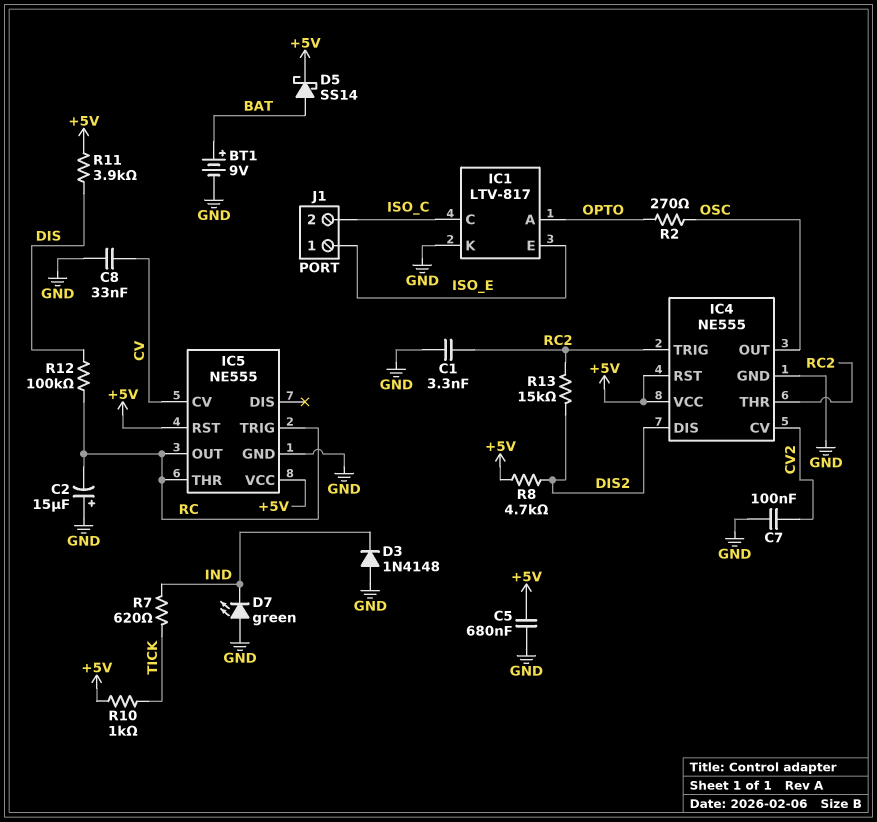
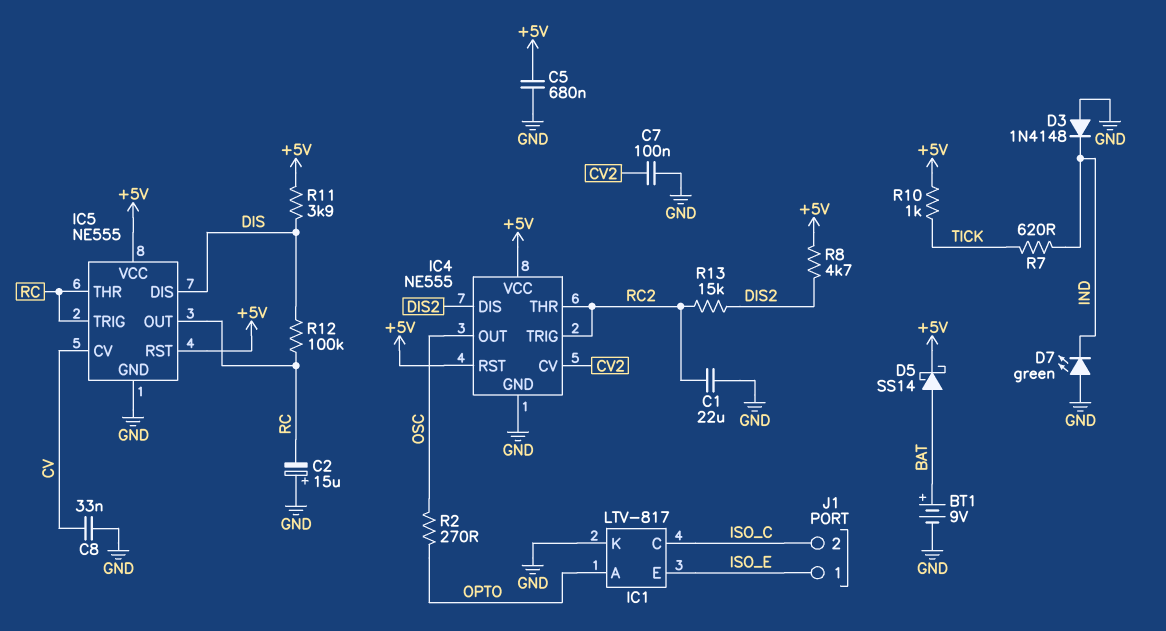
C1: 3.3nF (GND, RC2) -> 22uF (GND, RC2)
IC5 pin DIS: none -> DIS

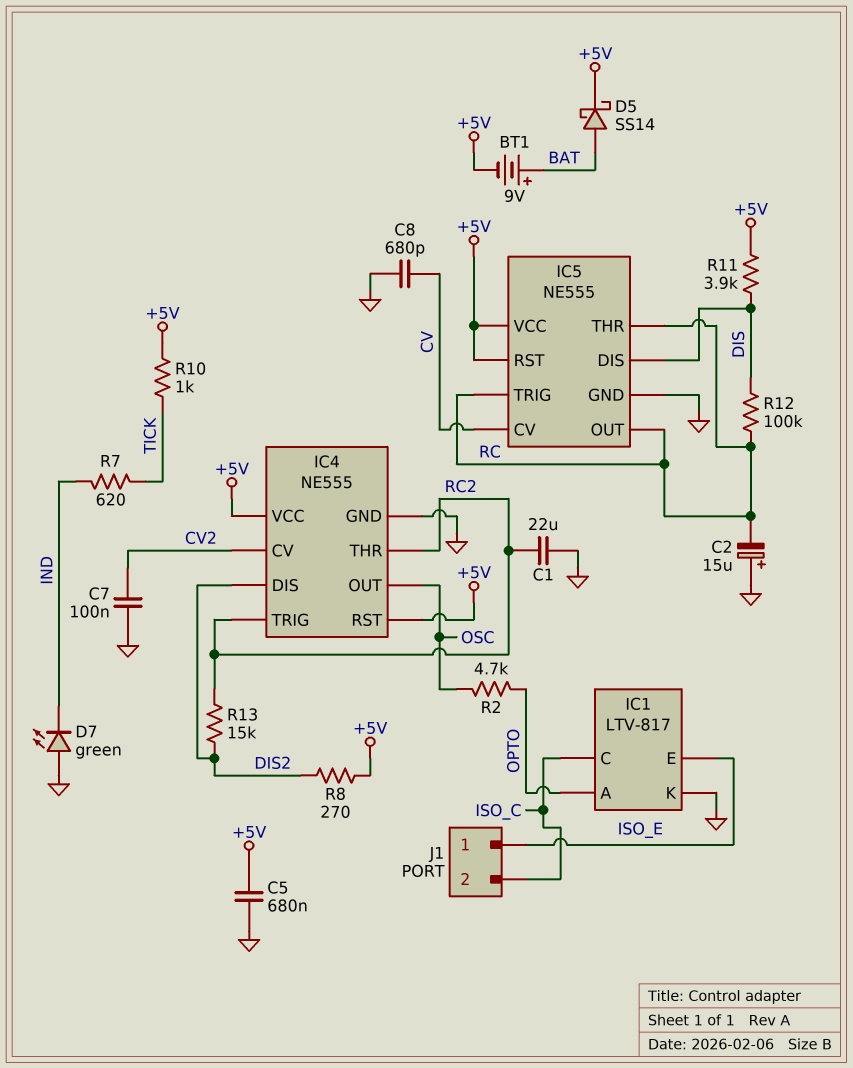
BT1: 9V (plus BAT, minus GND) -> 9V (plus BAT, minus +5V)
C8: 33nF (CV, GND) -> 680pF (CV, GND)
D3: diode 1N4148 (A GND, K IND) -> none
R2: 270 (OPTO, OSC) -> 4.7k (OPTO, OSC)
R8: 4.7k (+5V, DIS2) -> 270 (+5V, DIS2)

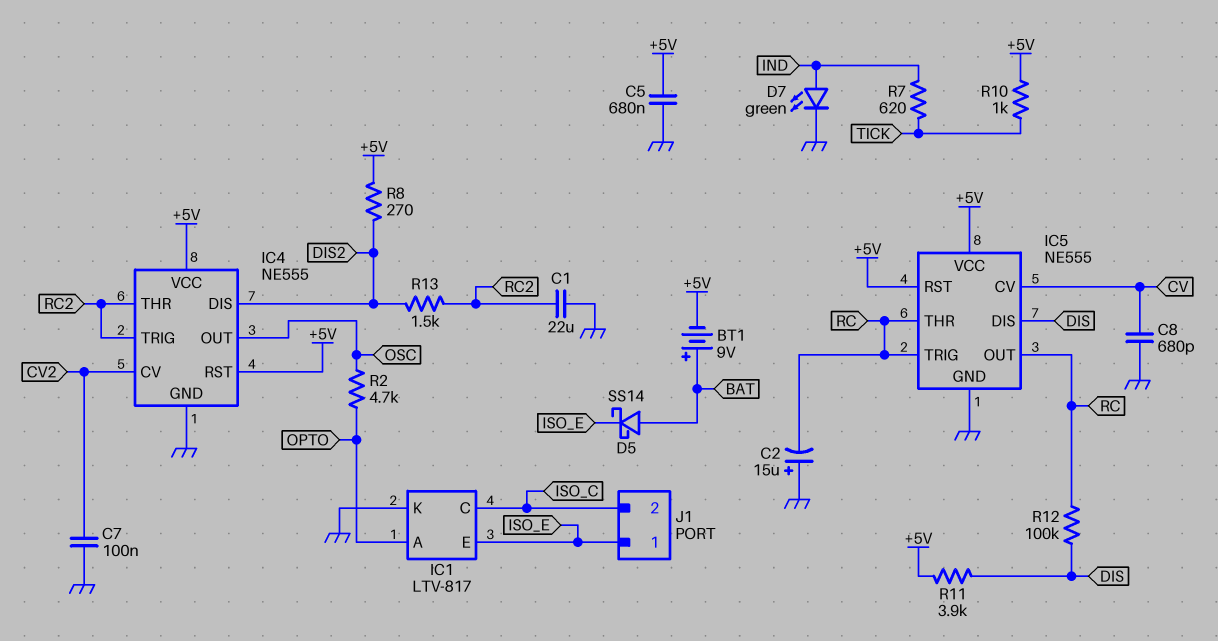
D5: schottky SS14 (A BAT, K +5V) -> schottky SS14 (A BAT, K ISO_E)
D7: LED green (A GND, K IND) -> LED green (A IND, K GND)
R13: 15k (DIS2, RC2) -> 1.5k (DIS2, RC2)

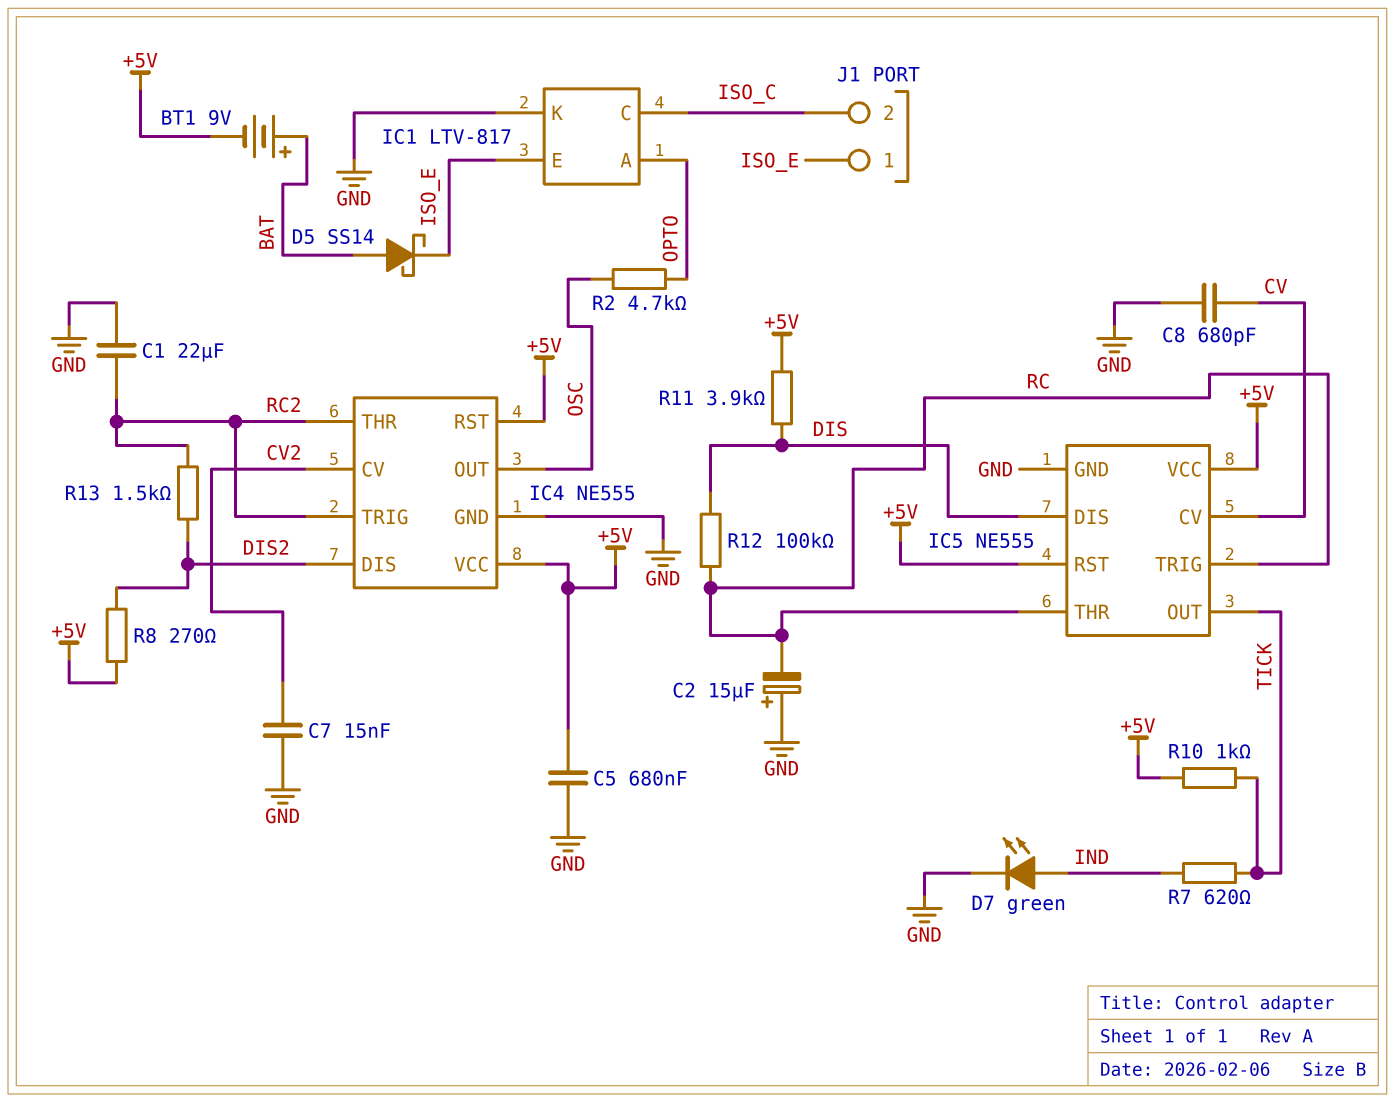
C7: 100nF (CV2, GND) -> 15nF (CV2, GND)
IC5 pin OUT: RC -> TICK

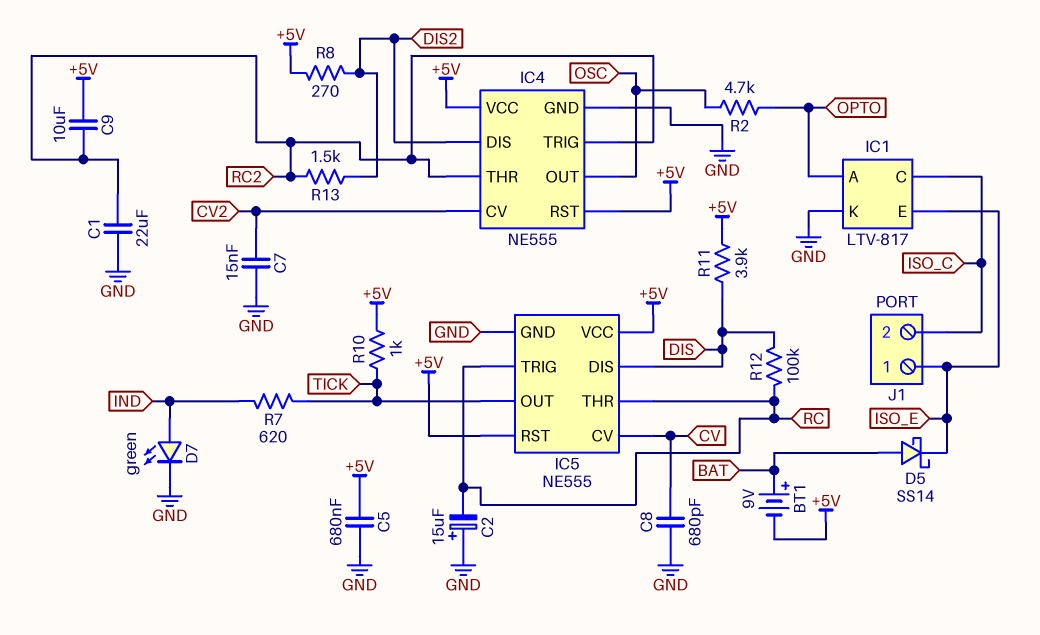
C9: none -> 10uF (+5V, RC2)

